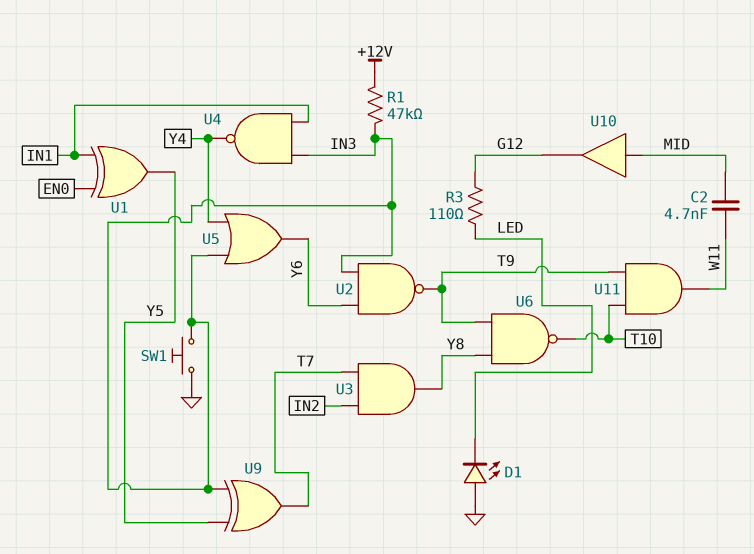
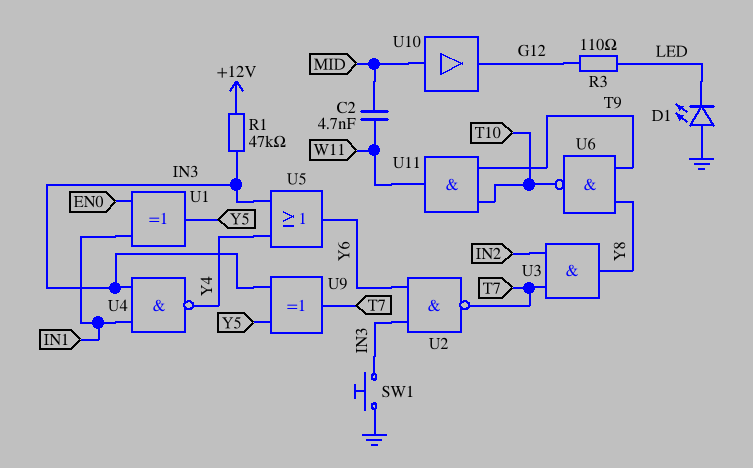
U2: NAND (in IN3, in Y6, out T9) -> NAND (in IN3, in Y6, out T7)

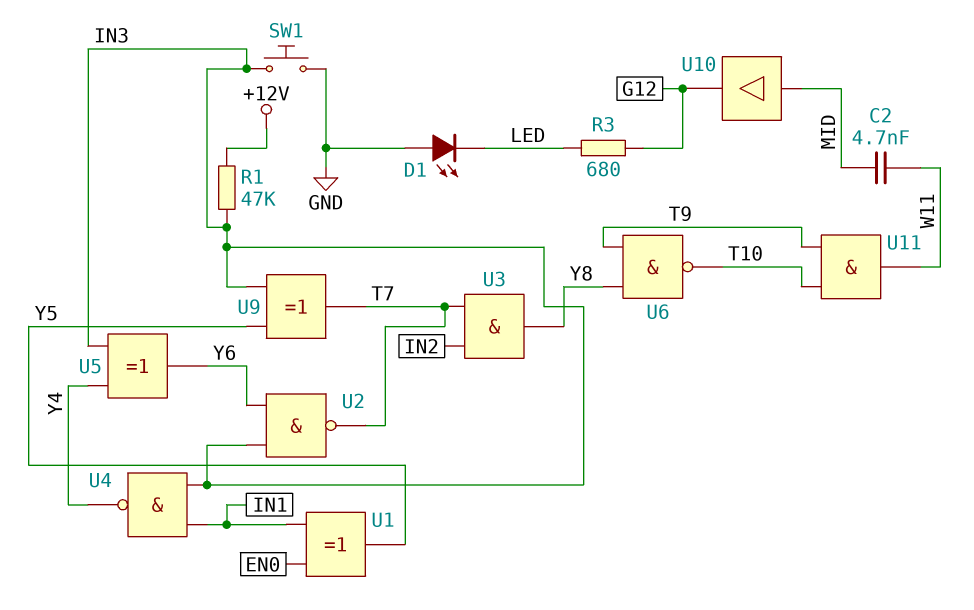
R3: 110 (G12, LED) -> 680 (G12, LED)
U5: OR (in IN3, in Y4, out Y6) -> XOR (in IN3, in Y4, out Y6)

